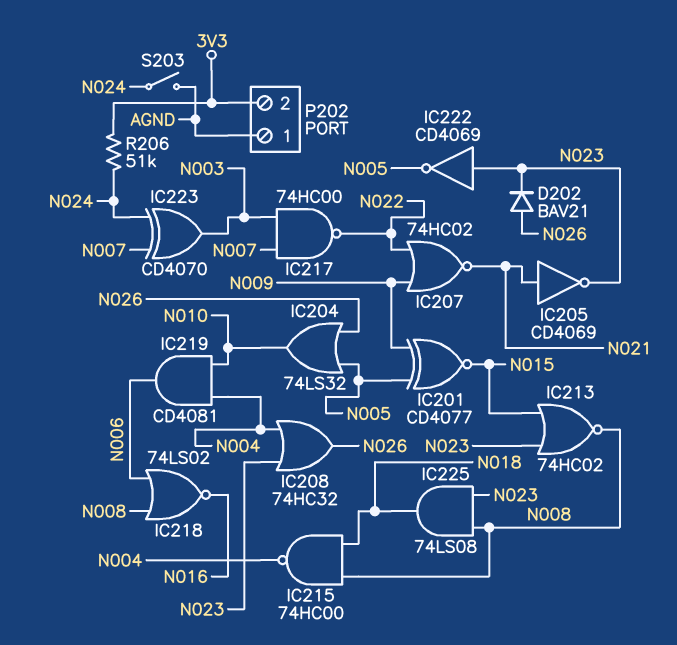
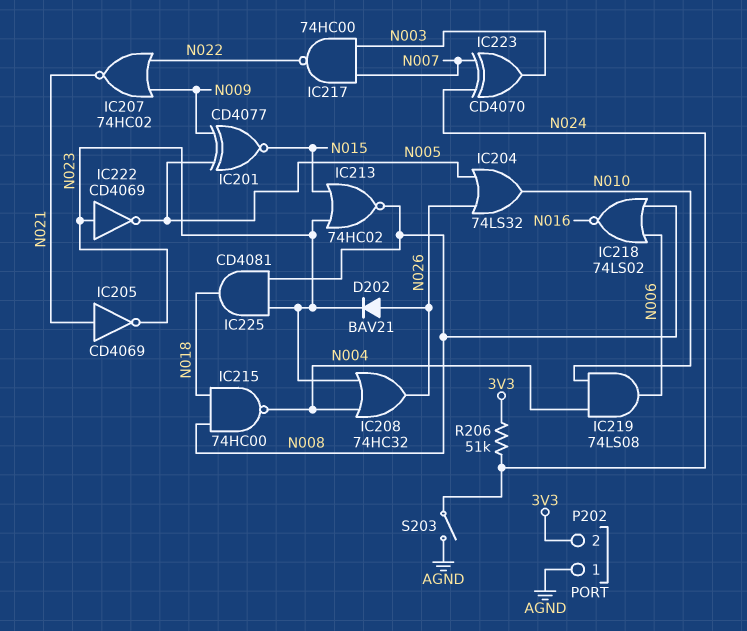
IC219: AND CD4081 (in N004, in N010, out N006) -> AND 74LS08 (in N004, in N010, out N006)
IC225: AND 74LS08 (in N008, in N023, out N018) -> AND CD4081 (in N008, in N023, out N018)

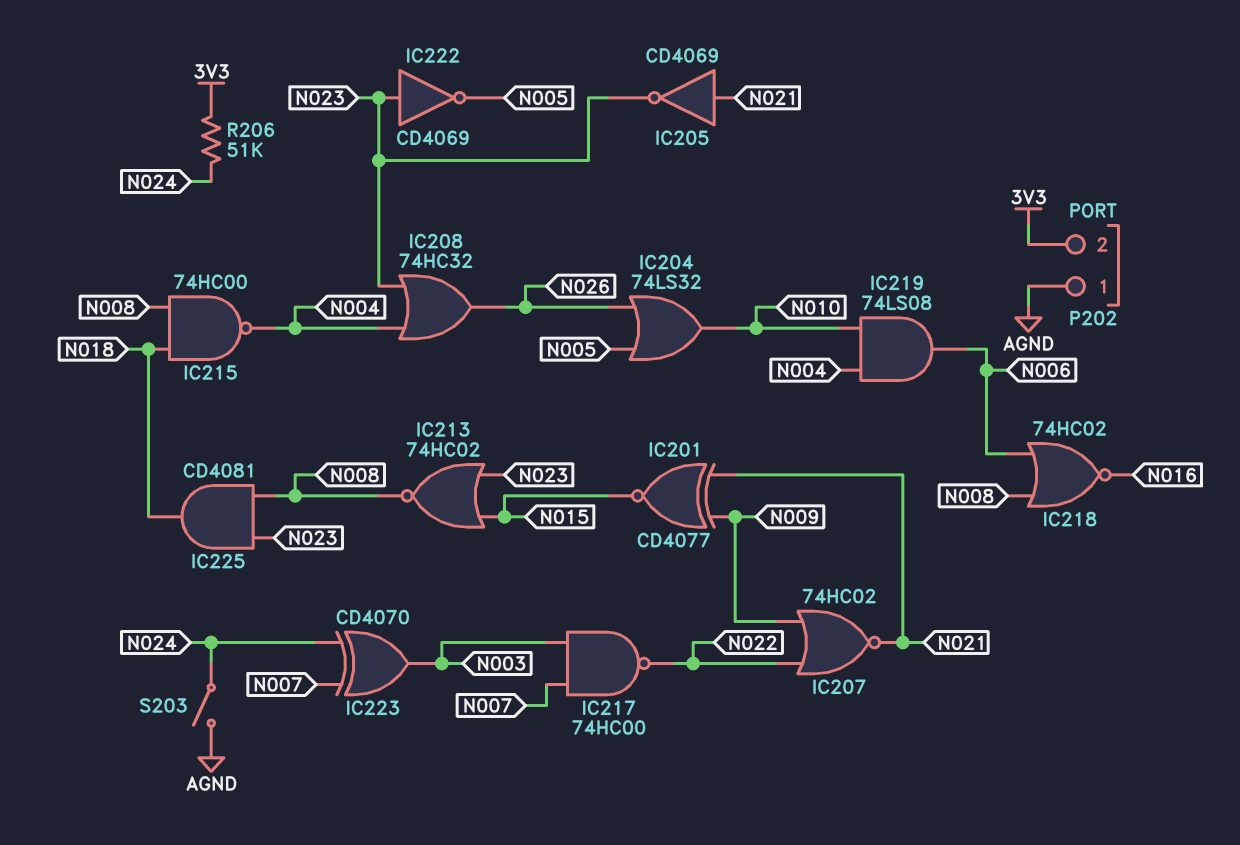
D202: diode BAV21 (A N026, K N023) -> none
IC201: XNOR CD4077 (in N005, in N009, out N015) -> XNOR CD4077 (in N009, in N021, out N015)
IC218: NOR 74LS02 (in N006, in N008, out N016) -> NOR 74HC02 (in N006, in N008, out N016)

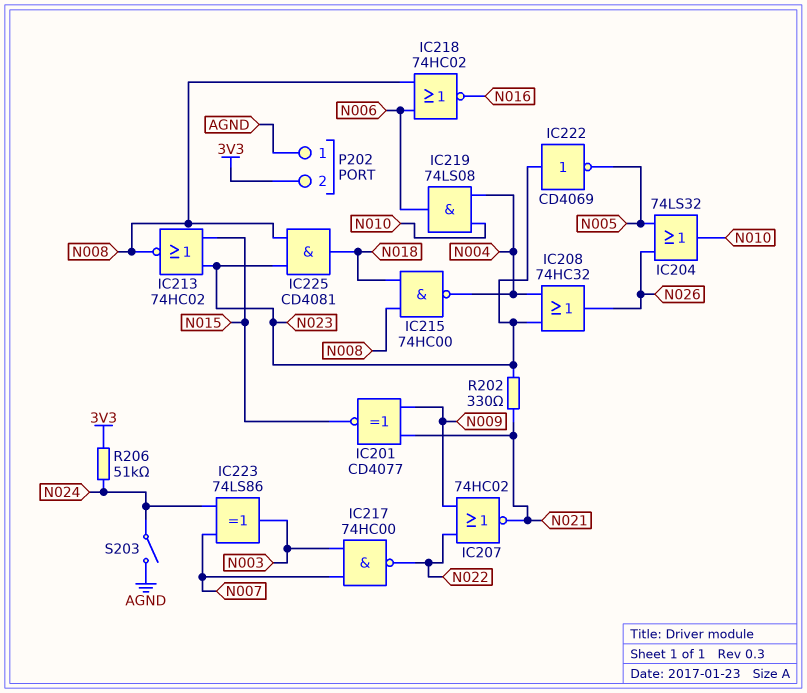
IC205: NOT CD4069 (in N021, out N023) -> none
IC223: XOR CD4070 (in N007, in N024, out N003) -> XOR 74LS86 (in N007, in N024, out N003)
R202: none -> 330 (N021, N023)

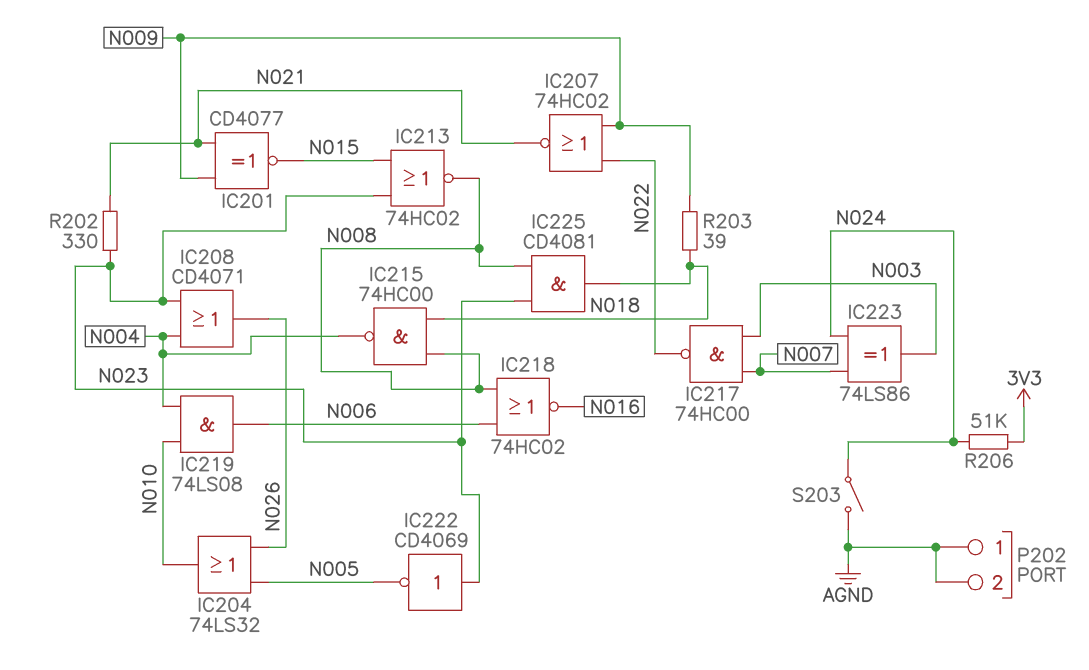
IC208: OR 74HC32 (in N004, in N023, out N026) -> OR CD4071 (in N004, in N023, out N026)
P202 pin 2: 3V3 -> AGND
R203: none -> 39 (N009, N018)

